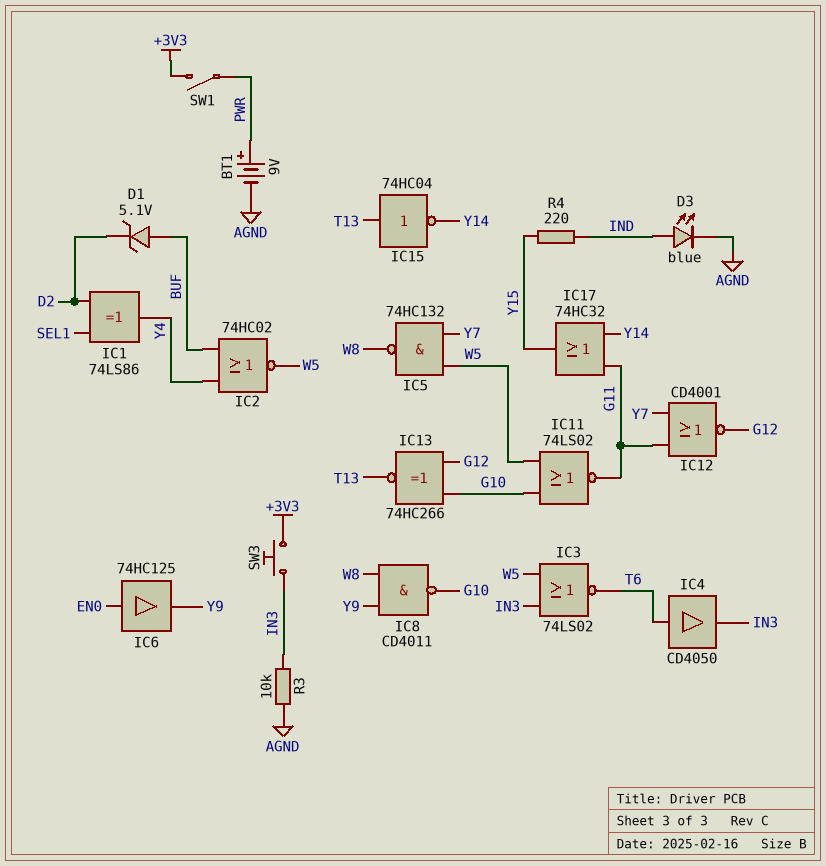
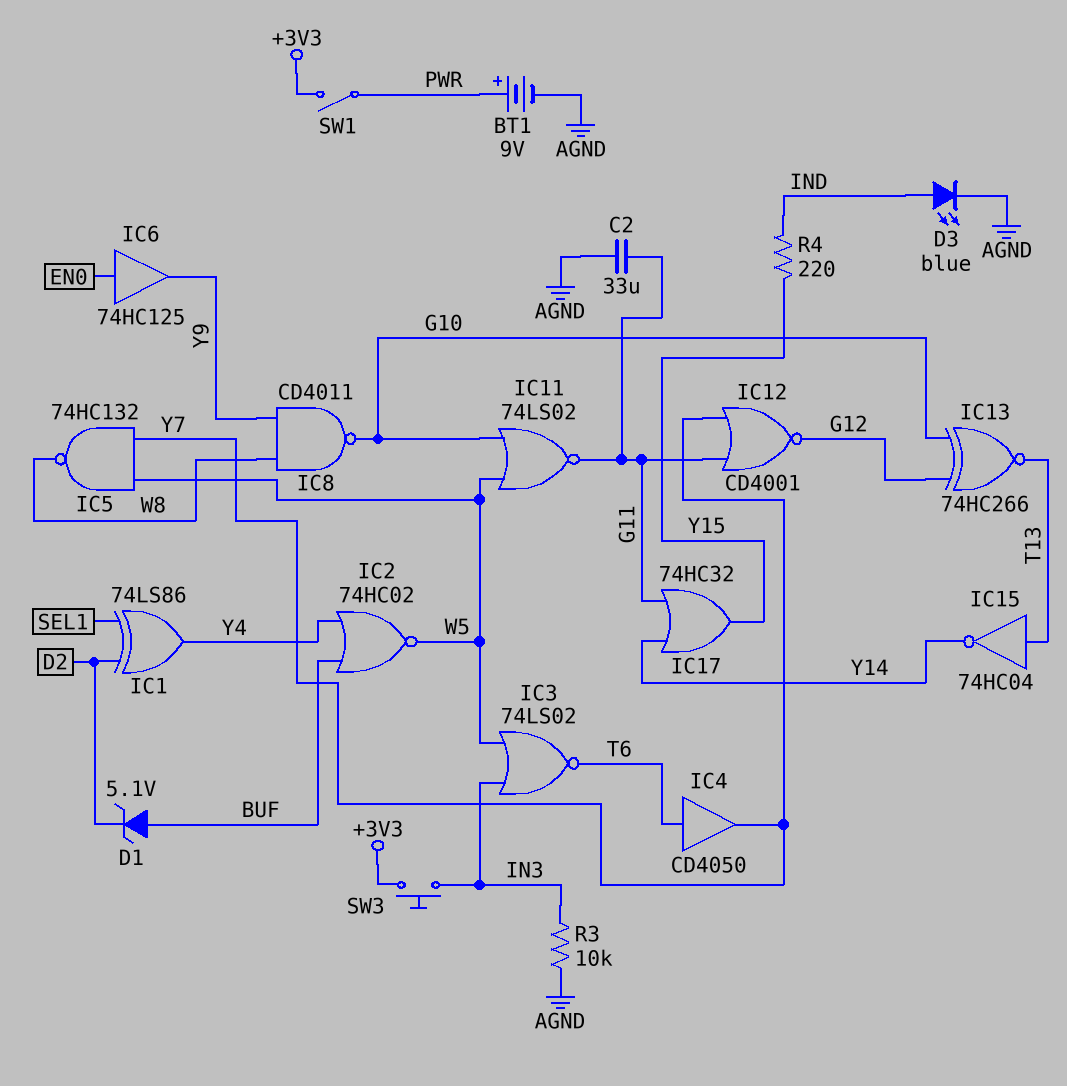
C2: none -> 33uF (AGND, G11)
IC4: buffer CD4050 (in T6, out IN3) -> buffer CD4050 (in T6, out Y7)

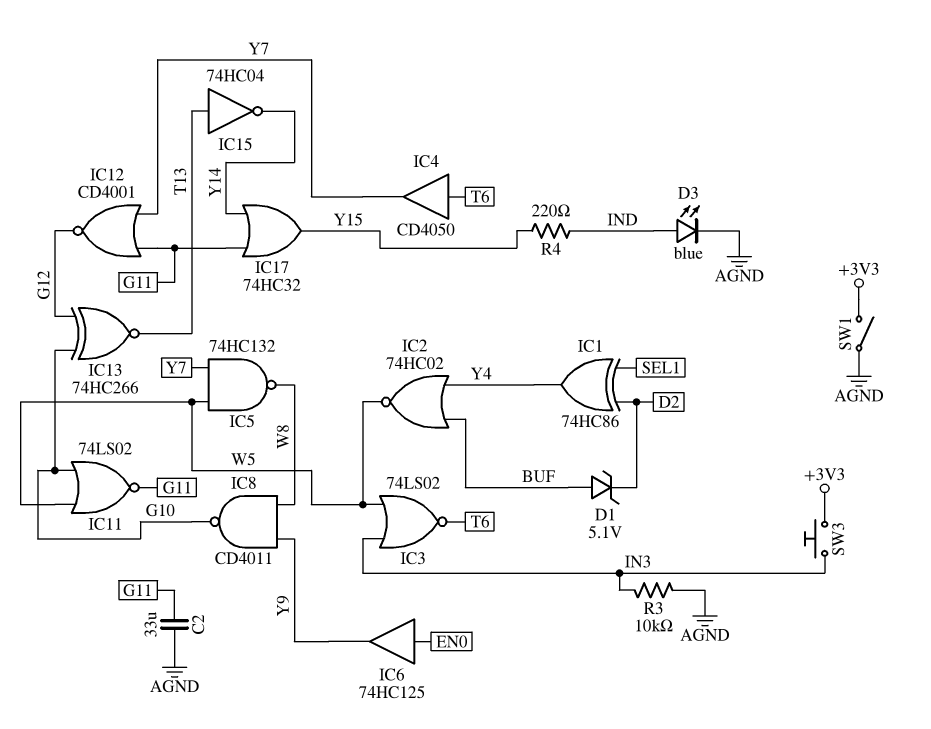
BT1: 9V (plus PWR, minus AGND) -> none
IC1: XOR 74LS86 (in D2, in SEL1, out Y4) -> XOR 74HC86 (in D2, in SEL1, out Y4)
SW1: switch (+3V3, PWR) -> switch (+3V3, AGND)

